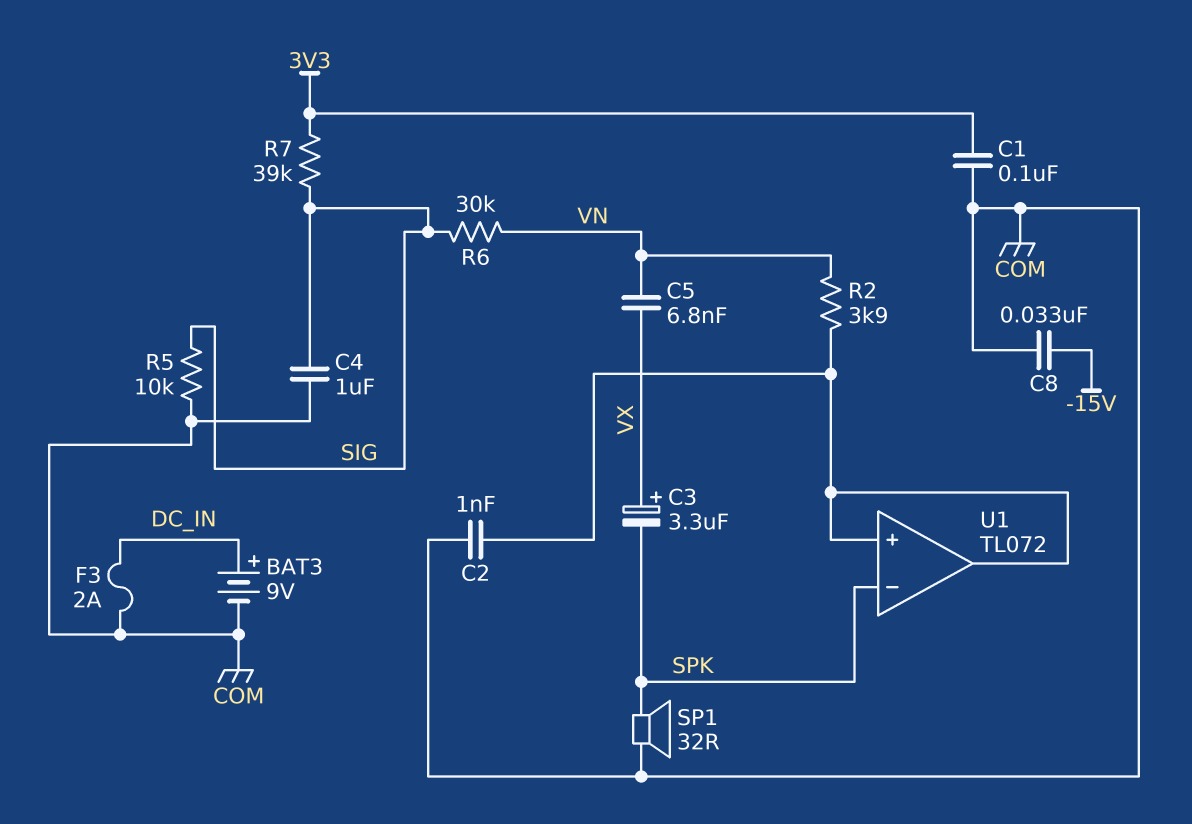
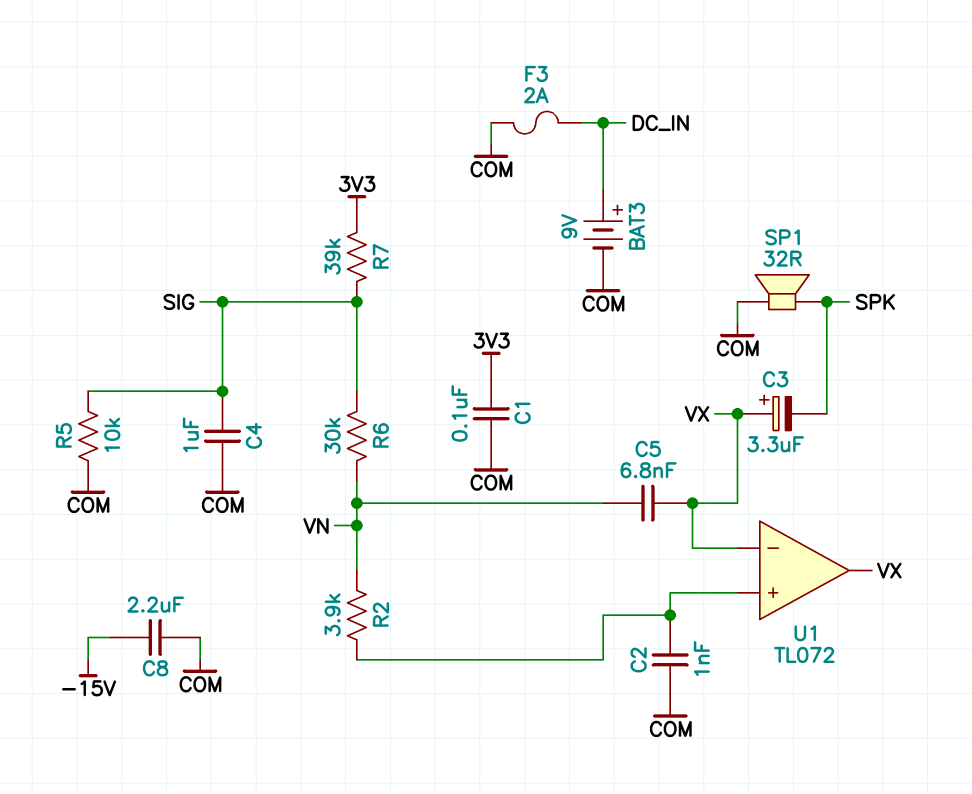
C8: 33nF (-15V, COM) -> 2.2uF (-15V, COM)
U1 pin in-: SPK -> VX
U1 pin out: U1/in+ -> VX

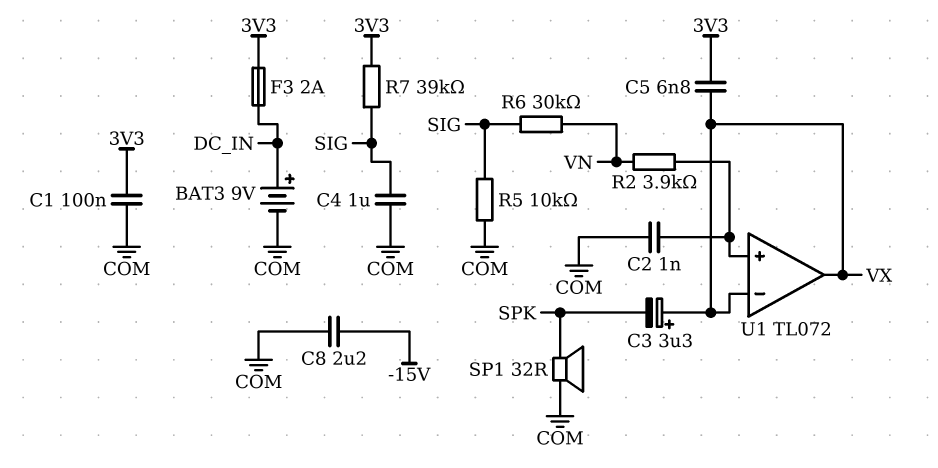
C5: 6.8nF (VN, VX) -> 6.8nF (3V3, VX)
F3: 2A (COM, DC_IN) -> 2A (3V3, DC_IN)

